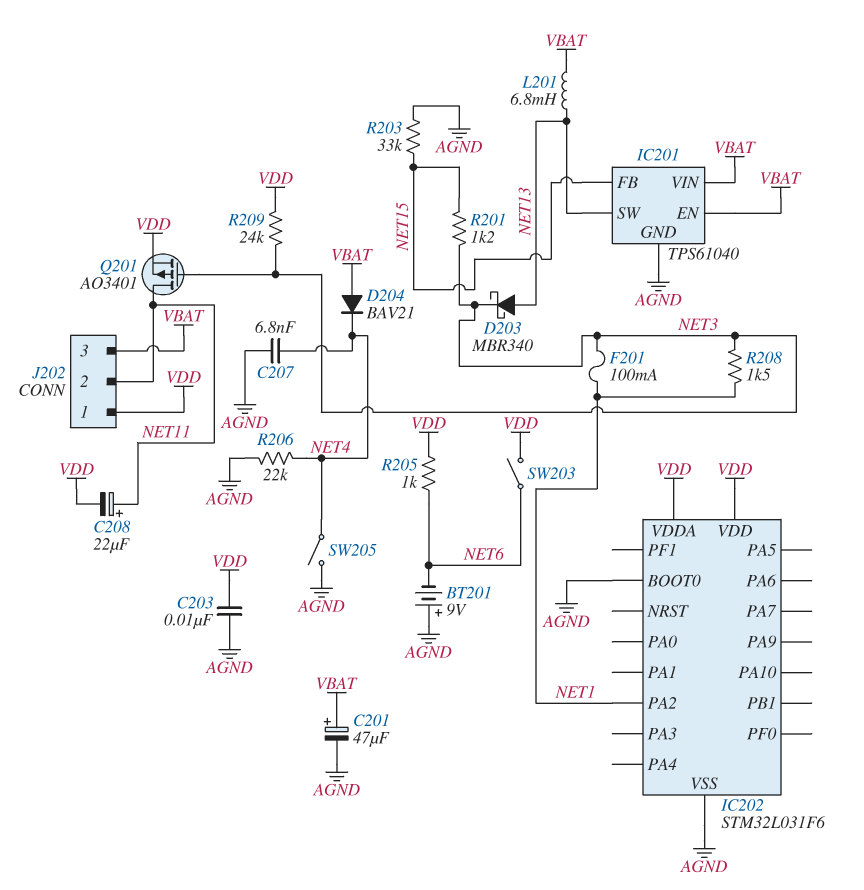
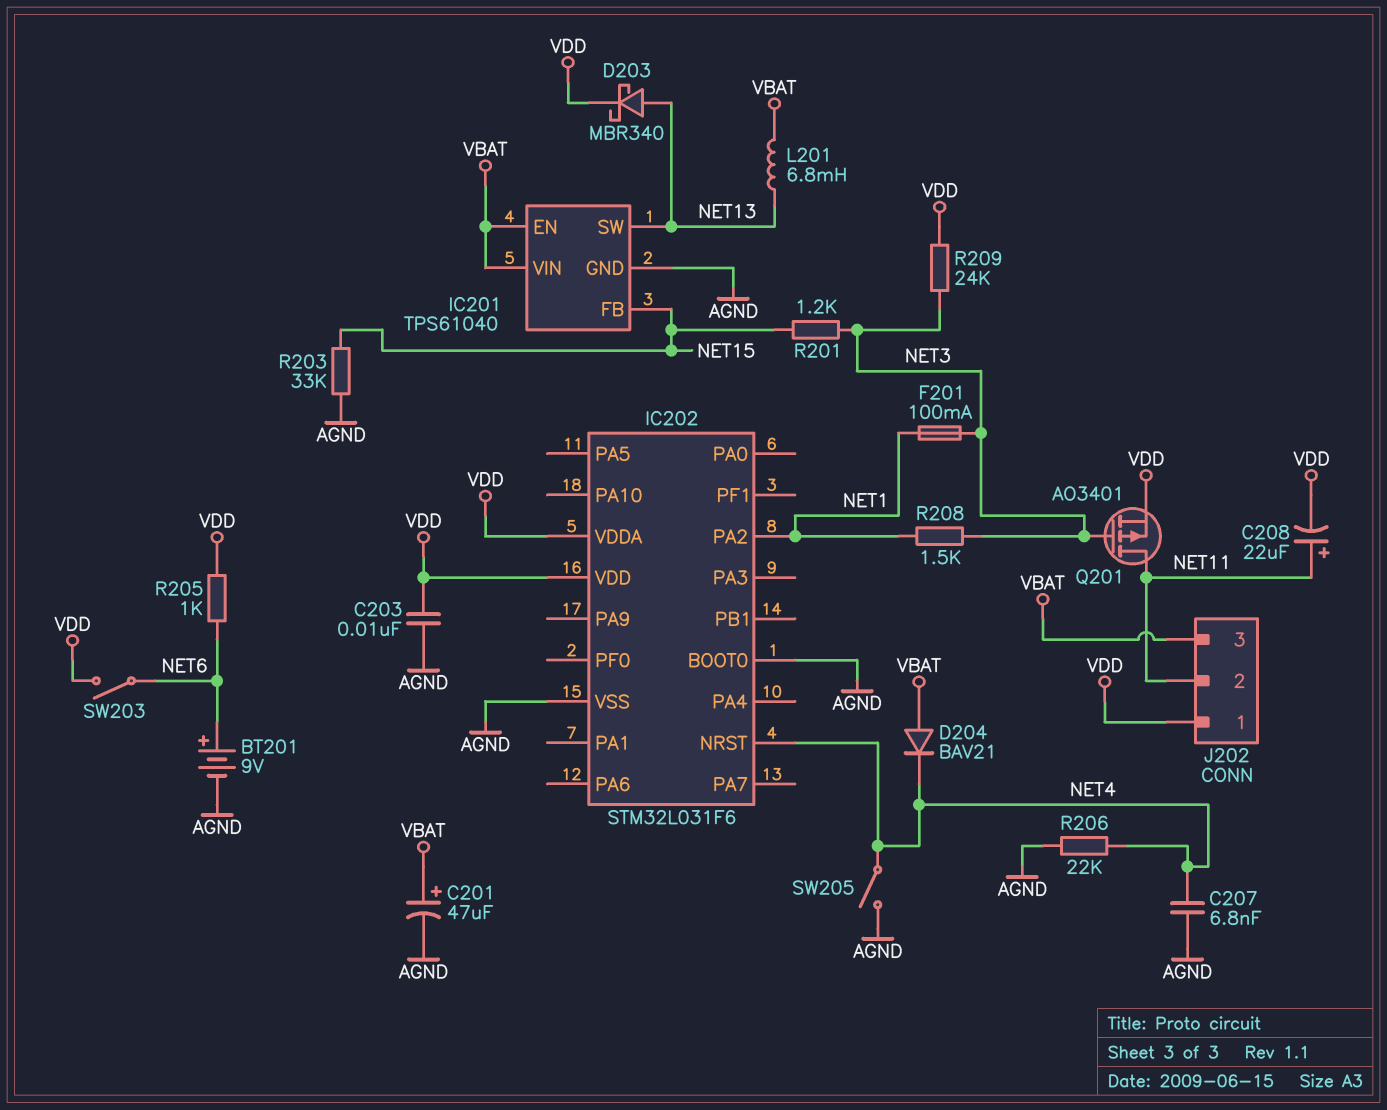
BT201: 9V (plus AGND, minus NET6) -> 9V (plus NET6, minus AGND)
D203: schottky MBR340 (A NET13, K NET3) -> schottky MBR340 (A NET13, K VDD)
IC202 pin NRST: none -> NET4

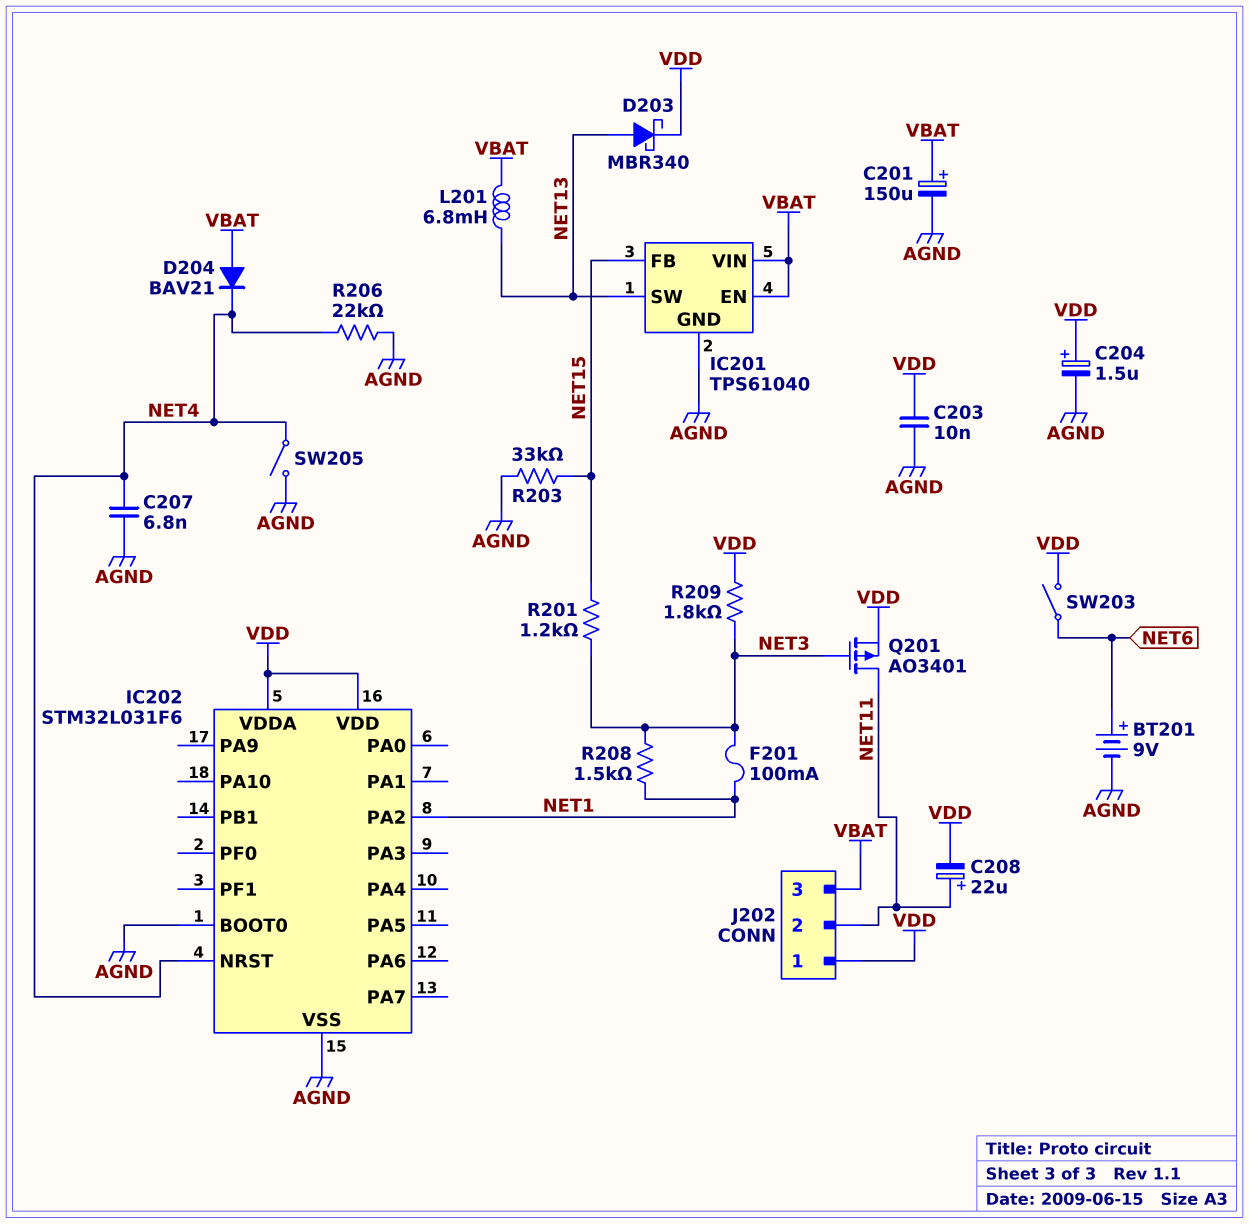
C201: 47uF (plus VBAT, minus AGND) -> 150uF (plus VBAT, minus AGND)
C204: none -> 1.5uF (plus VDD, minus AGND)
R205: 1k (NET6, VDD) -> none
R209: 24k (NET3, VDD) -> 1.8k (NET3, VDD)

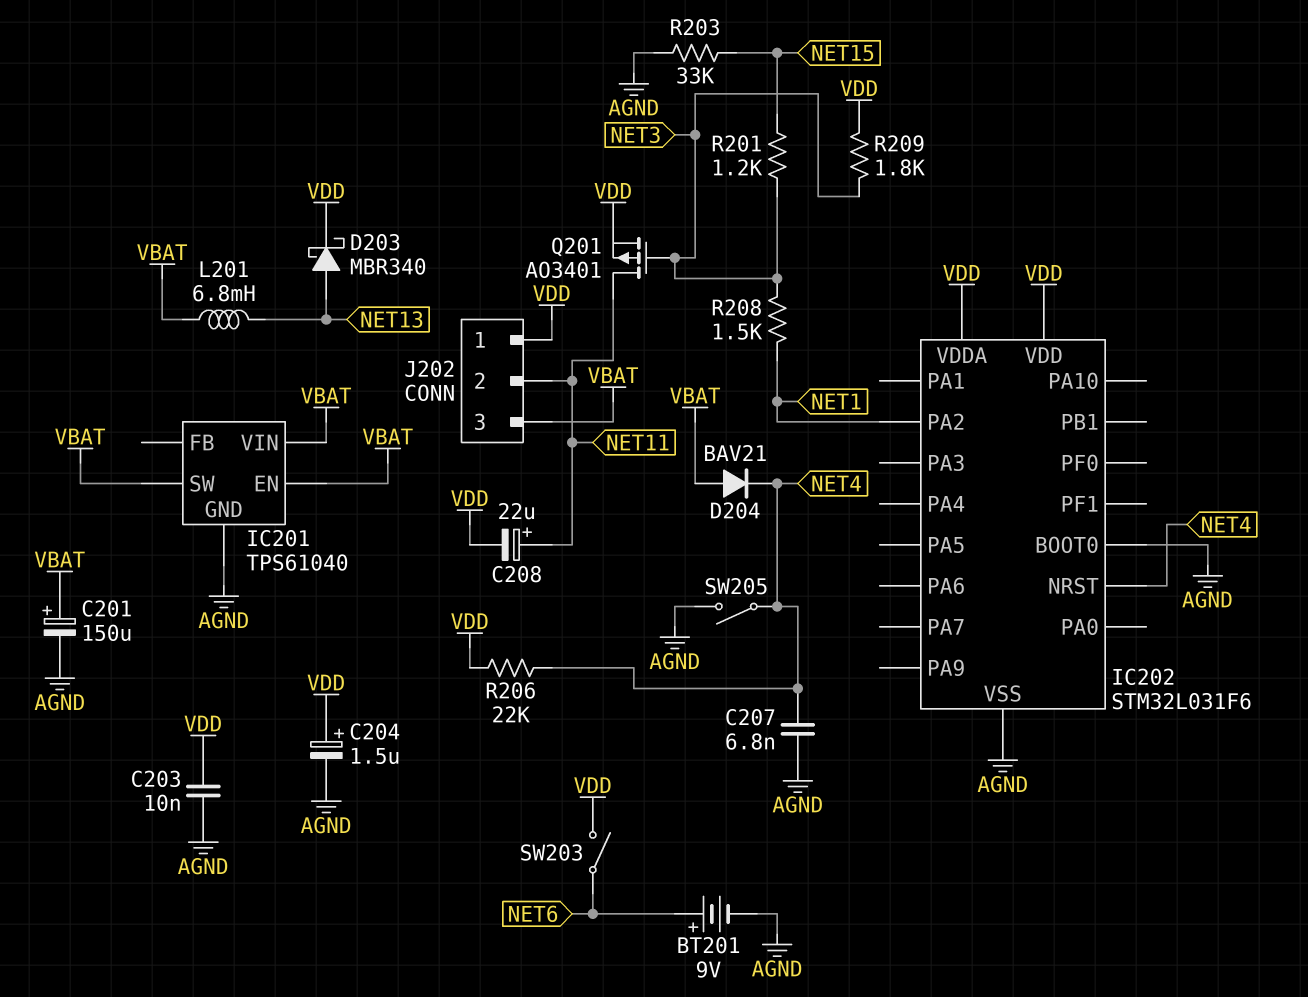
F201: 100mA (NET1, NET3) -> none
IC201 pin FB: NET15 -> none
IC201 pin SW: NET13 -> VBAT
R206: 22k (AGND, NET4) -> 22k (NET4, VDD)

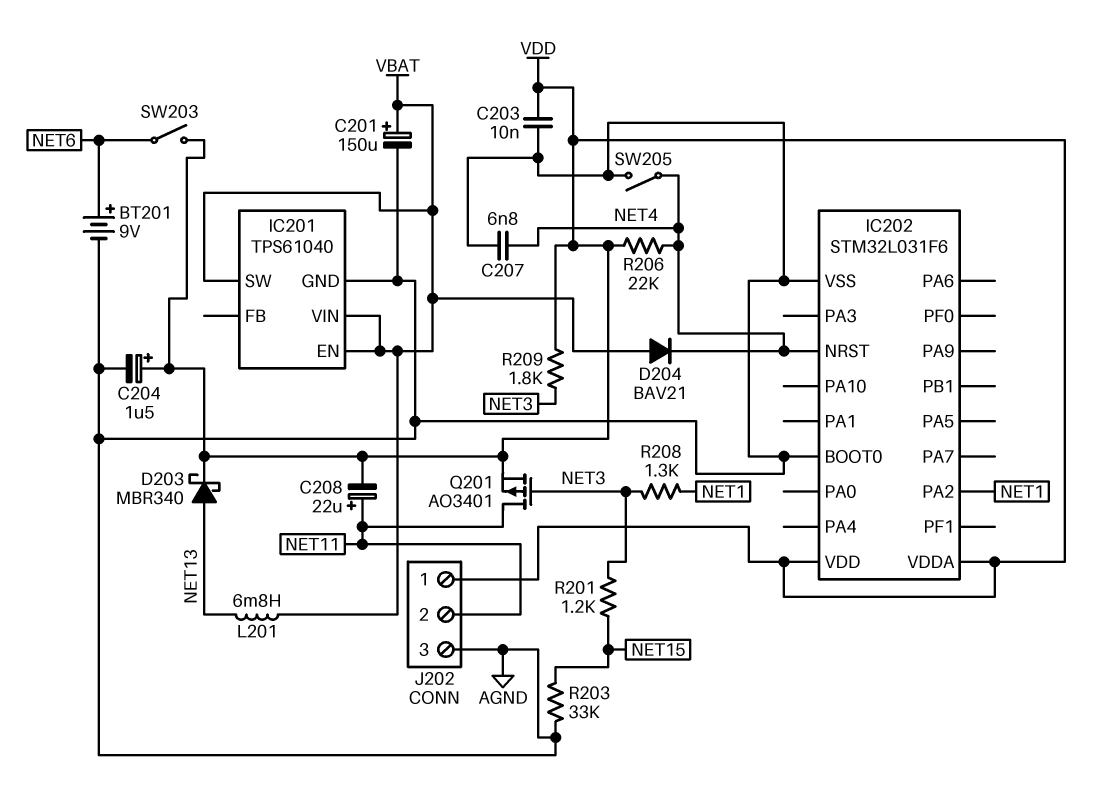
J202 pin 3: VBAT -> AGND
R208: 1.5k (NET1, NET3) -> 1.3k (NET1, NET3)

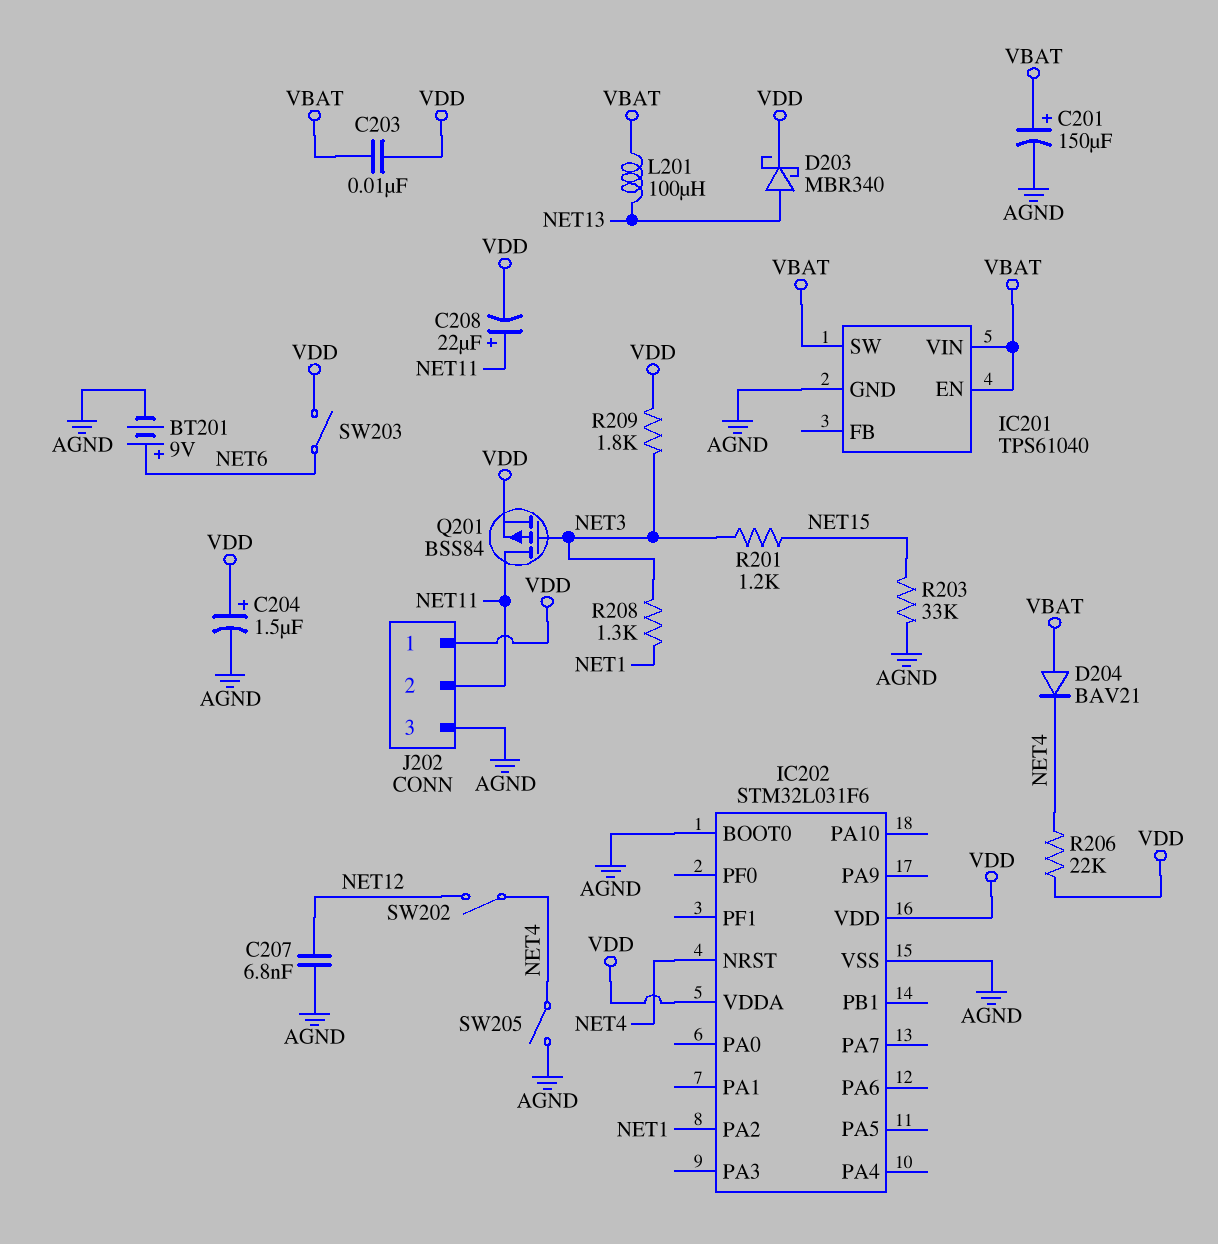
C203: 10nF (AGND, VDD) -> 10nF (VBAT, VDD)
C207: 6.8nF (AGND, NET4) -> 6.8nF (AGND, NET12)
L201: 6.8mH (NET13, VBAT) -> 100uH (NET13, VBAT)
Q201: PMOS AO3401 (G NET3, D NET11, S VDD) -> PMOS BSS84 (G NET3, D NET11, S VDD)
SW202: none -> switch (NET4, NET12)

